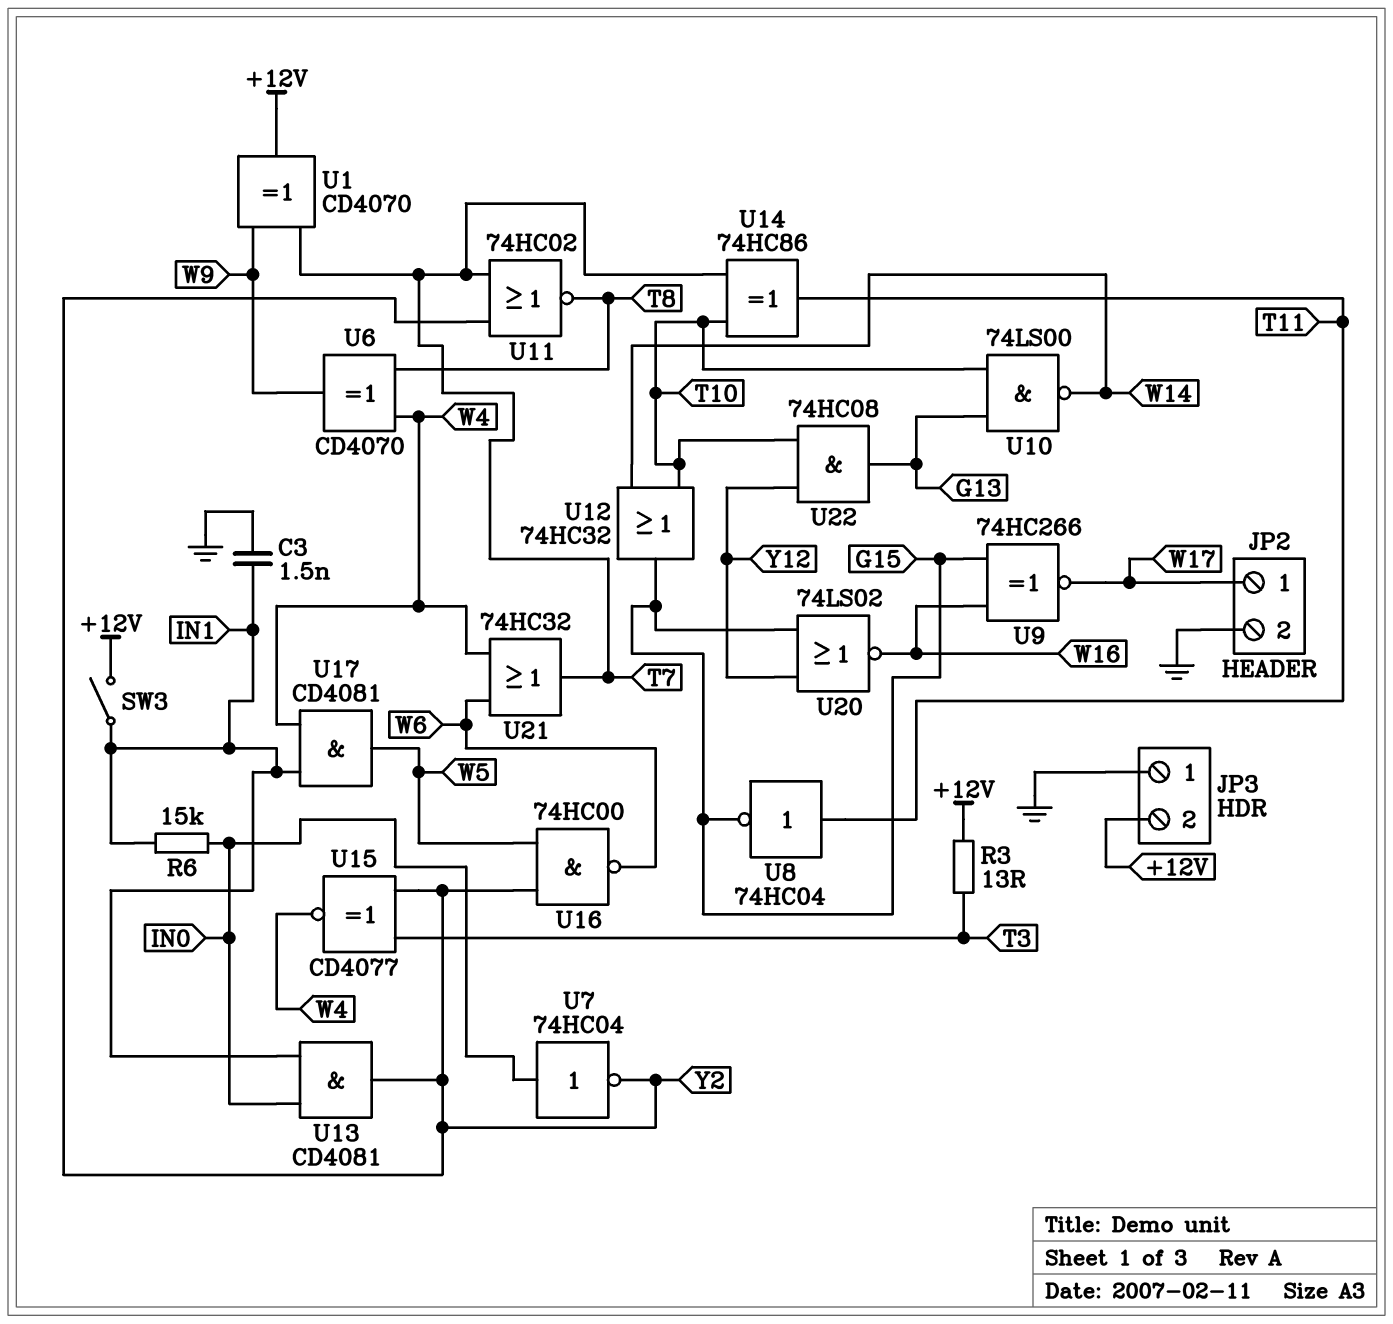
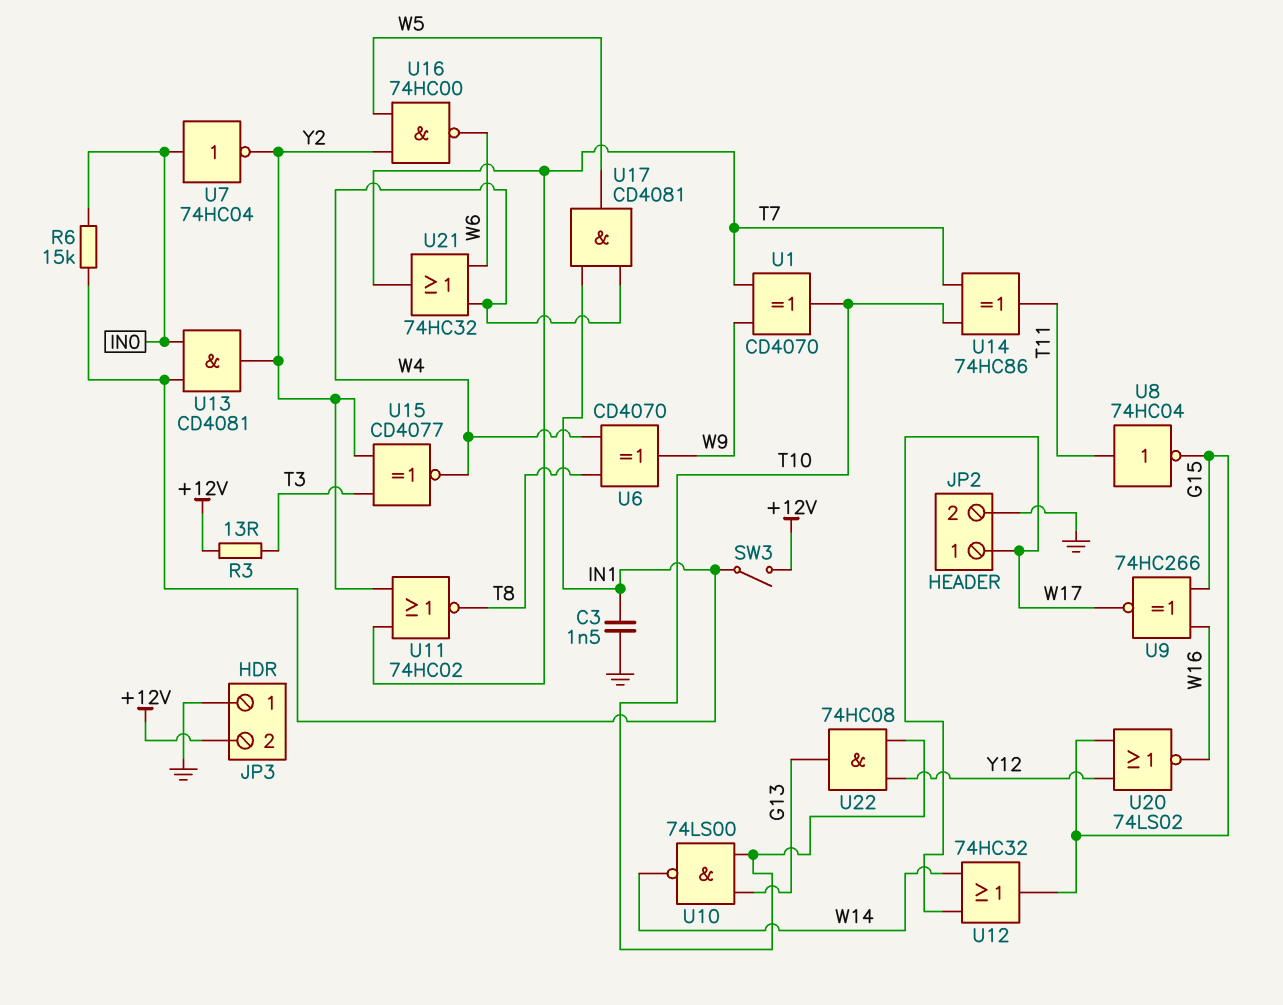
U1: XOR CD4070 (in T7, in W9, out +12V) -> XOR CD4070 (in T7, in W9, out T10)
U12: OR 74HC32 (in T10, in W14, out G15) -> OR 74HC32 (in W14, in W17, out G15)

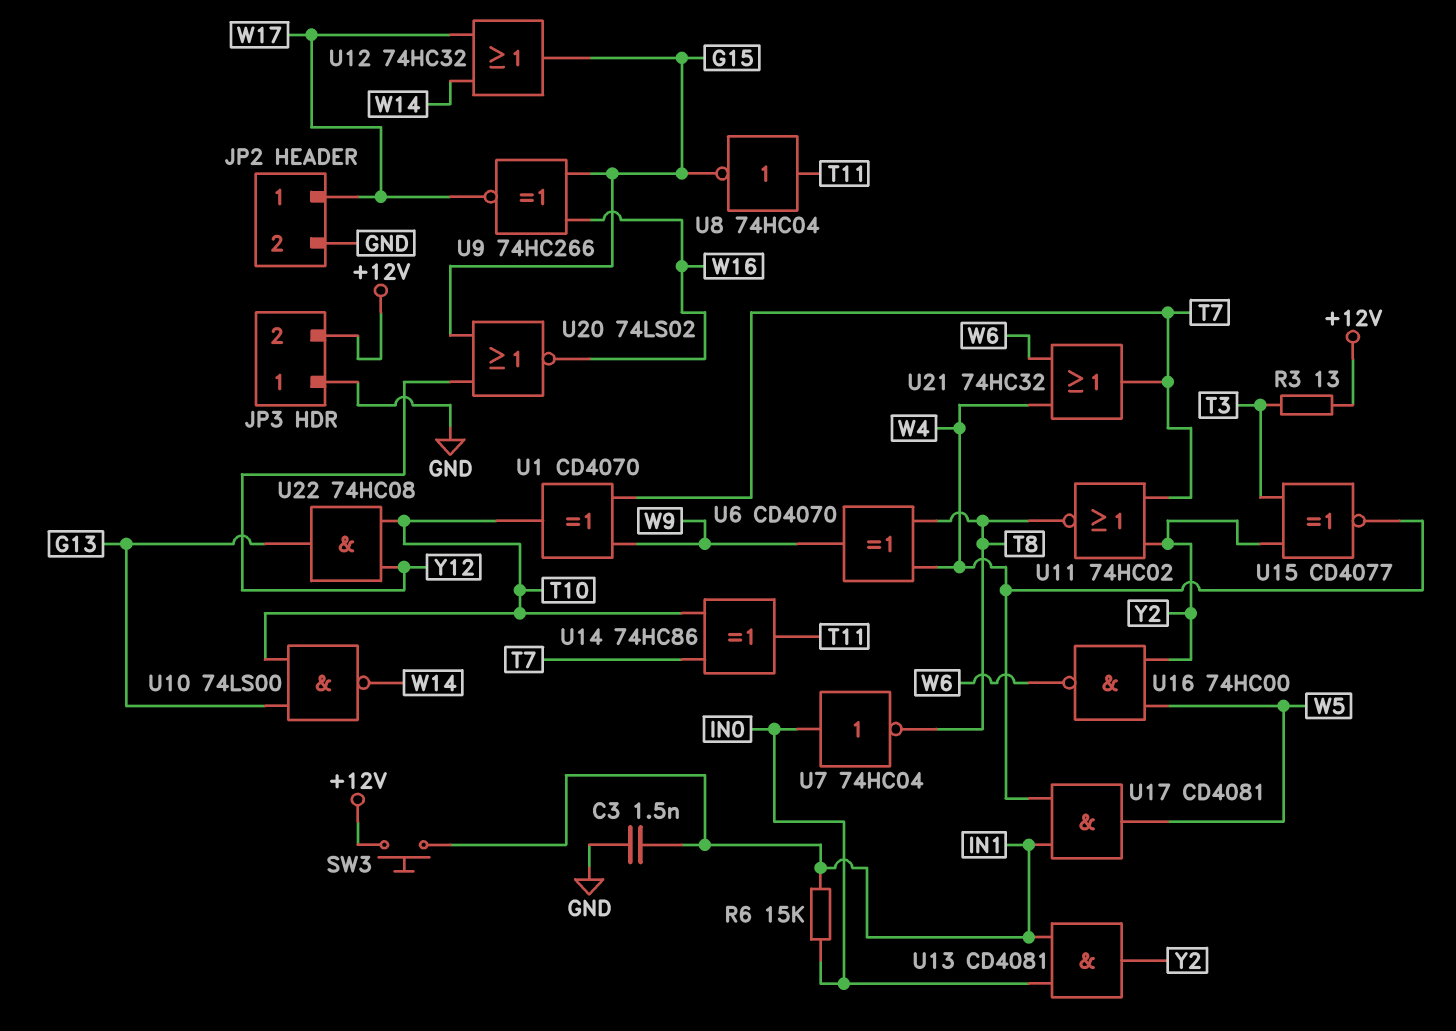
SW3: switch (+12V, IN1) -> button (+12V, IN1)
U7: NOT 74HC04 (in IN0, out Y2) -> NOT 74HC04 (in IN0, out T8)

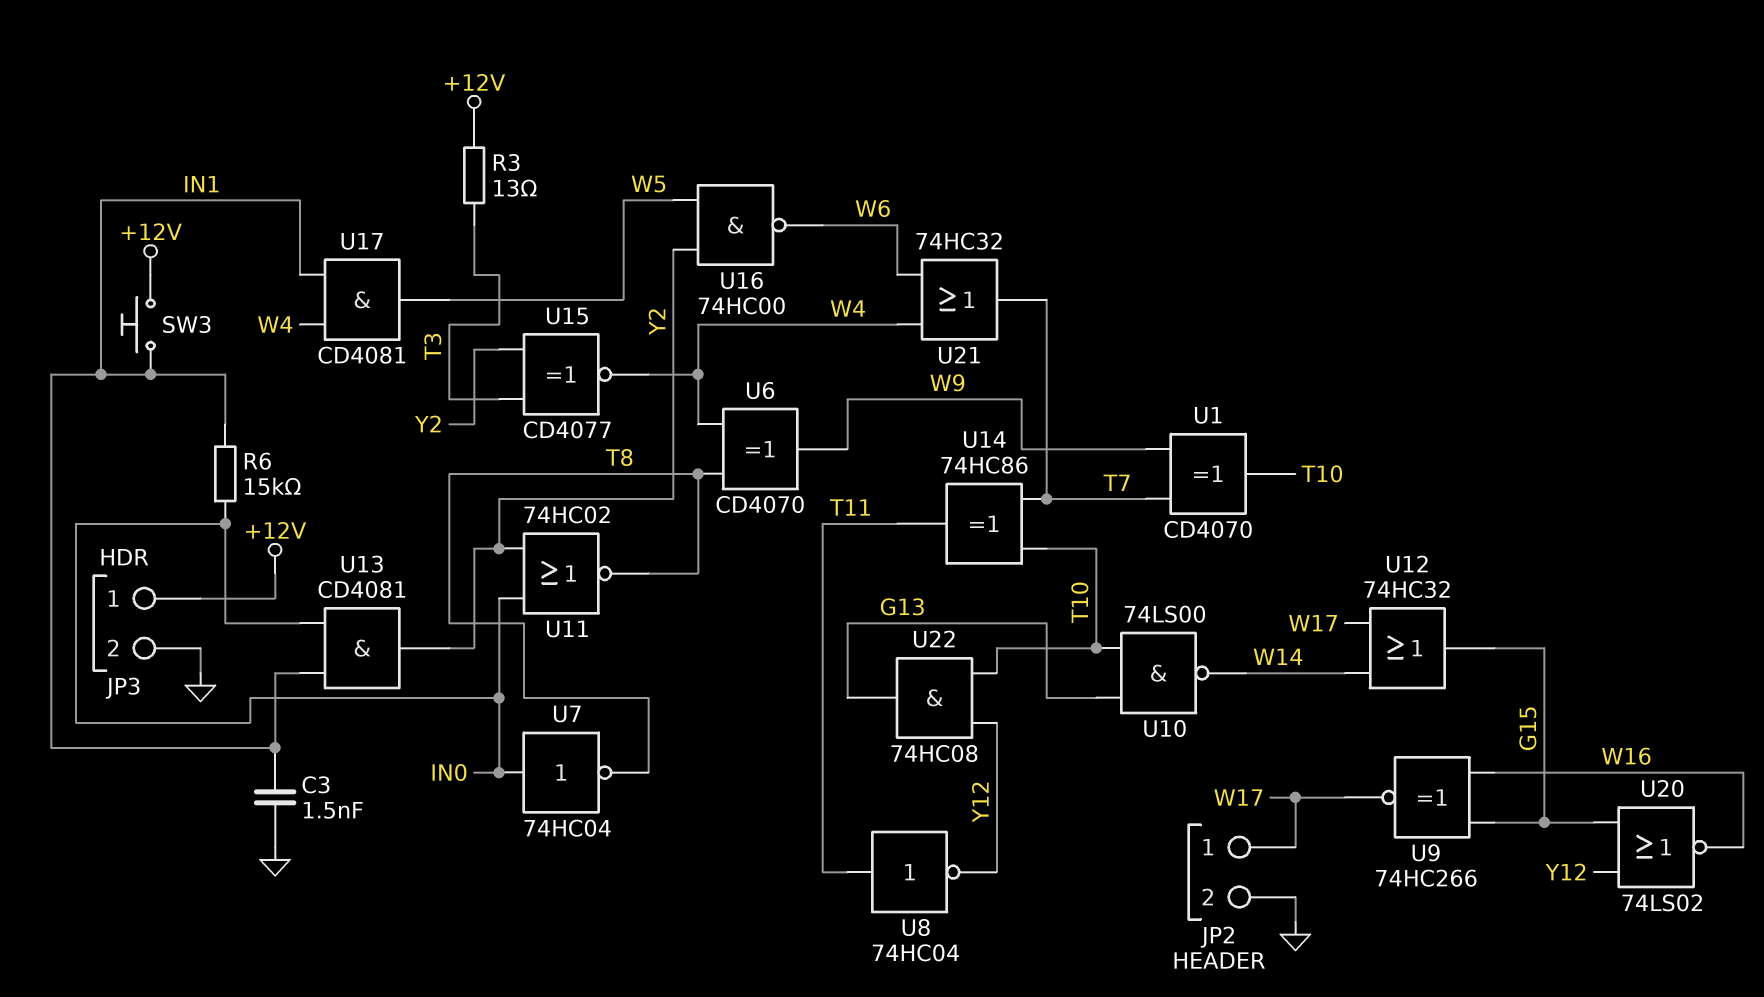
JP3 pin 1: GND -> +12V
JP3 pin 2: +12V -> GND
U8: NOT 74HC04 (in T11, out G15) -> NOT 74HC04 (in T11, out Y12)
U11: NOR 74HC02 (in T7, in Y2, out T8) -> NOR 74HC02 (in IN0, in Y2, out T8)

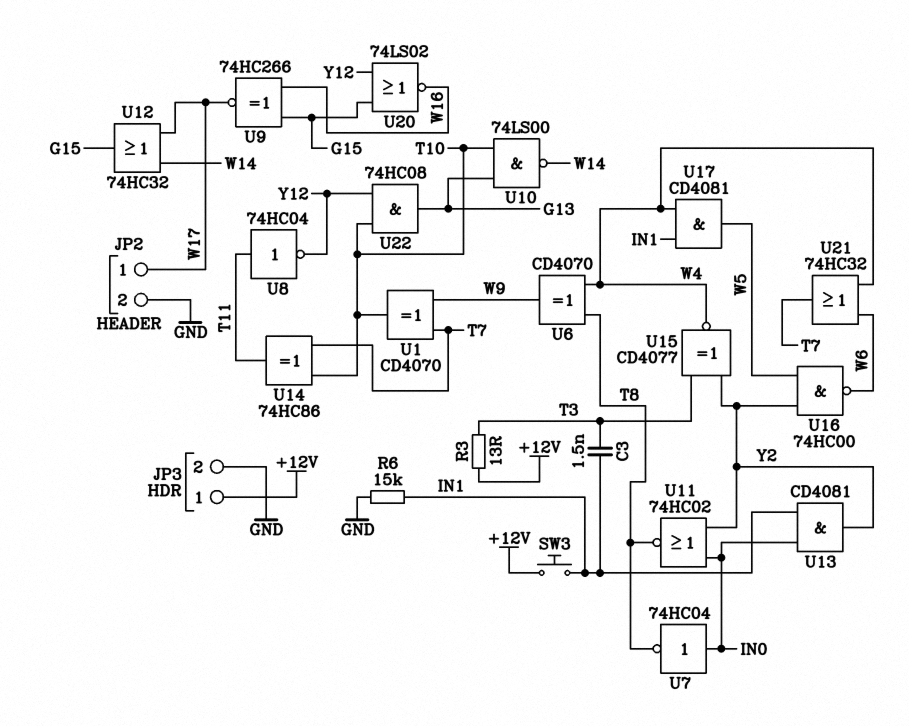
C3: 1.5nF (GND, IN1) -> 1.5nF (IN1, T3)
R6: 15k (IN0, IN1) -> 15k (GND, IN1)

